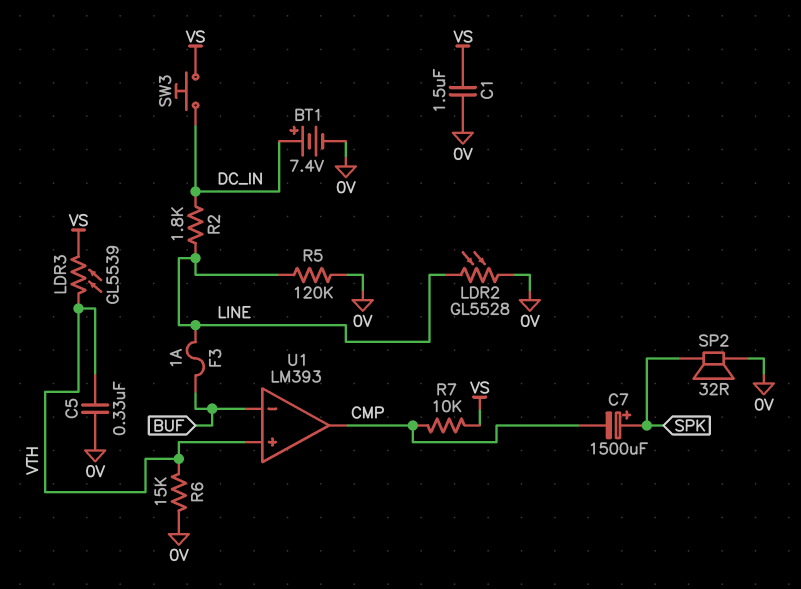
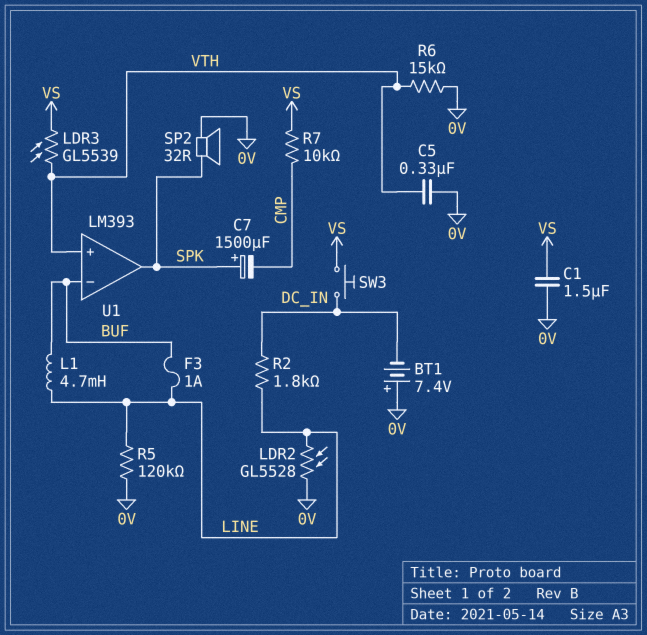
BT1: 7.4V (plus DC_IN, minus 0V) -> 7.4V (plus 0V, minus DC_IN)
L1: none -> 4.7mH (BUF, LINE)
U1 pin out: CMP -> SPK

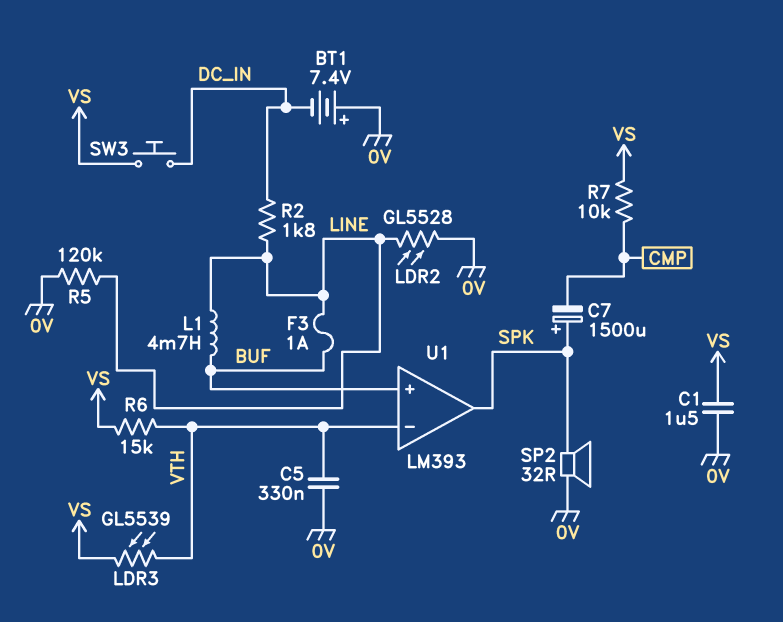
R6: 15k (0V, VTH) -> 15k (VS, VTH)
U1 pin in+: VTH -> BUF
U1 pin in-: BUF -> VTH

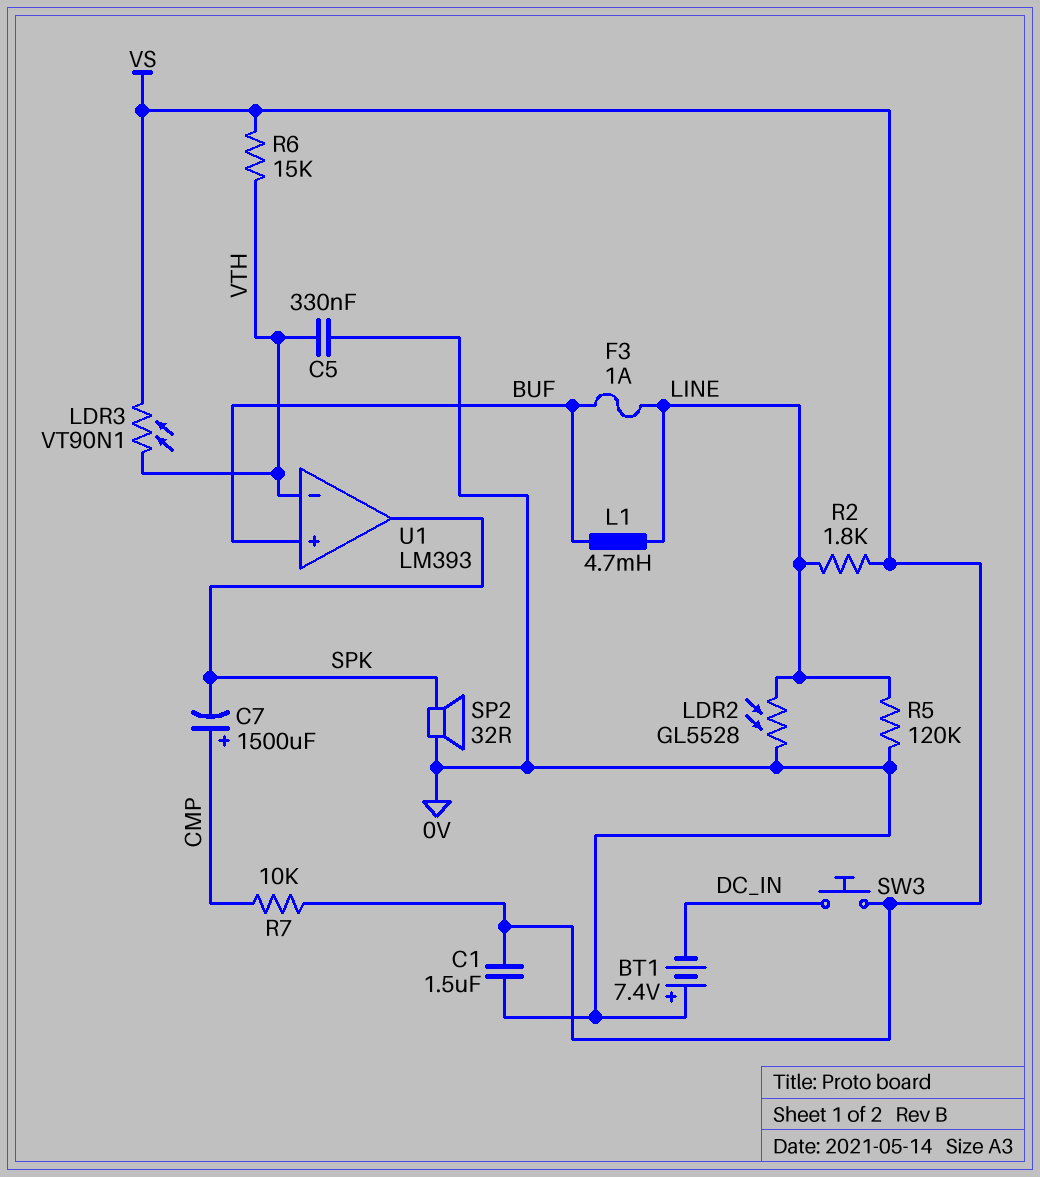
C7: 1500uF (plus SPK, minus CMP) -> 1500uF (plus CMP, minus SPK)
LDR3: GL5539 (VS, VTH) -> VT90N1 (VS, VTH)
R2: 1.8k (DC_IN, LINE) -> 1.8k (LINE, VS)

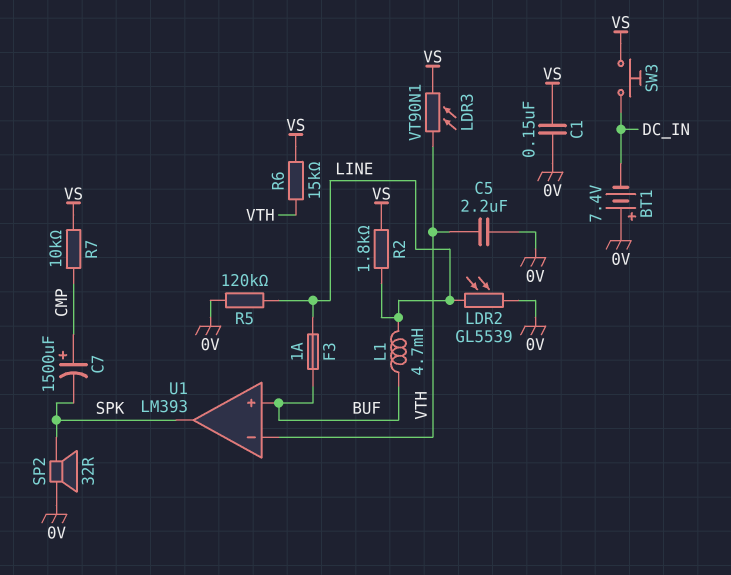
C1: 1.5uF (0V, VS) -> 150nF (0V, VS)
C5: 330nF (0V, VTH) -> 2.2uF (0V, VTH)
LDR2: GL5528 (0V, LINE) -> GL5539 (0V, LINE)

